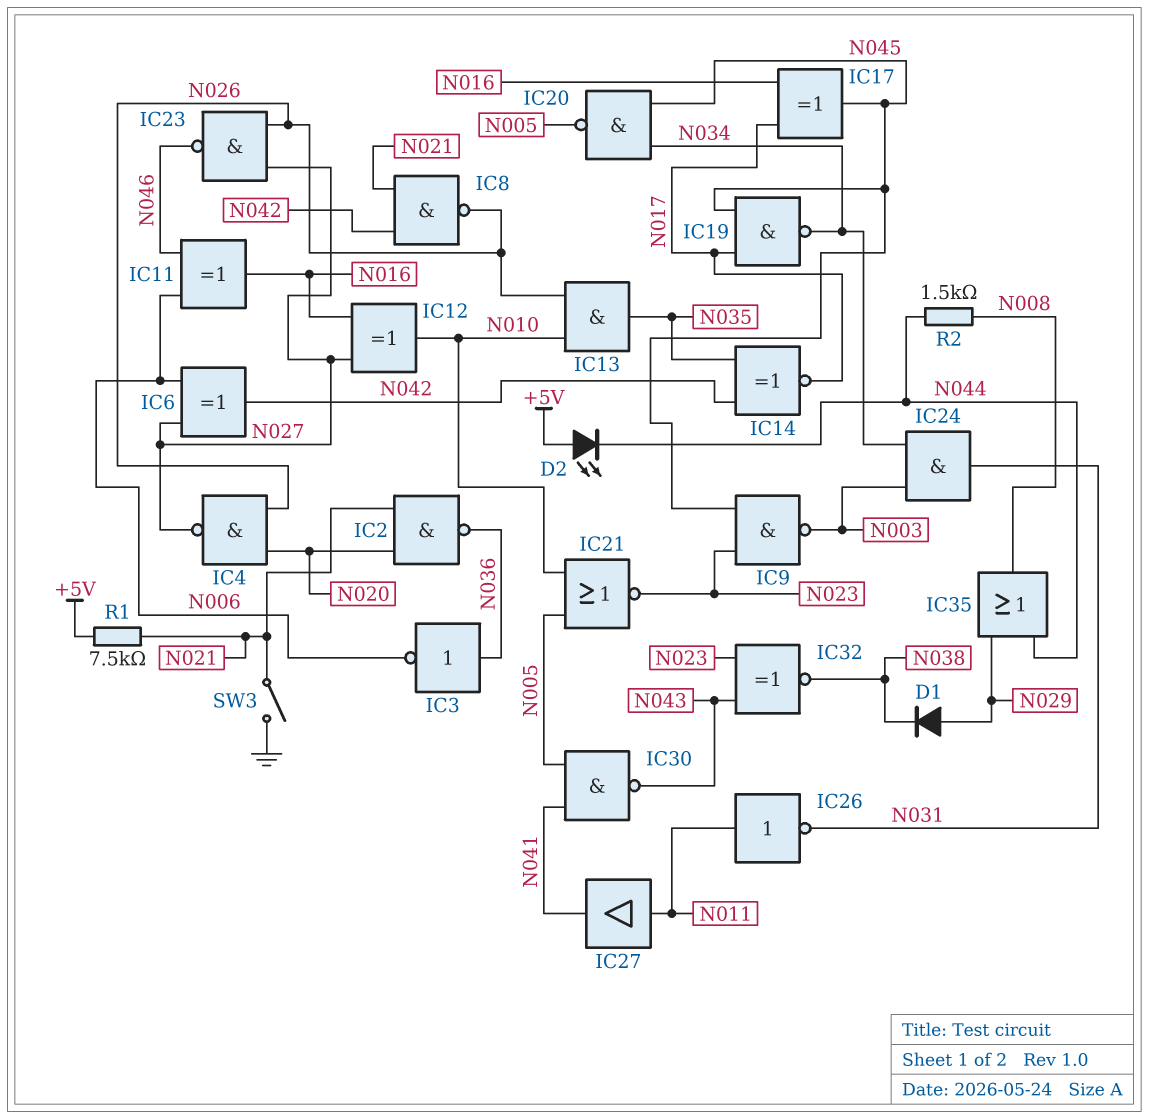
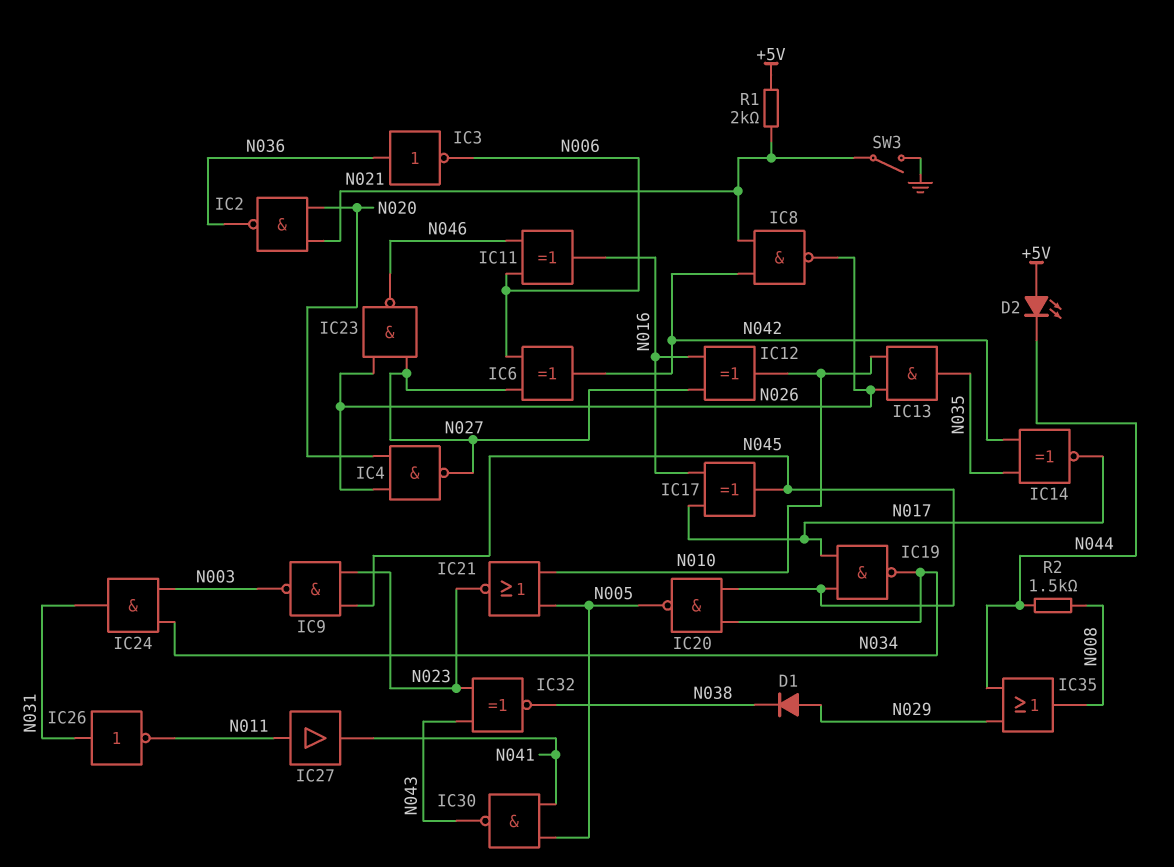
IC26: NOT (in N011, out N031) -> NOT (in N031, out N011)
R1: 7.5k (+5V, N021) -> 2k (+5V, N021)

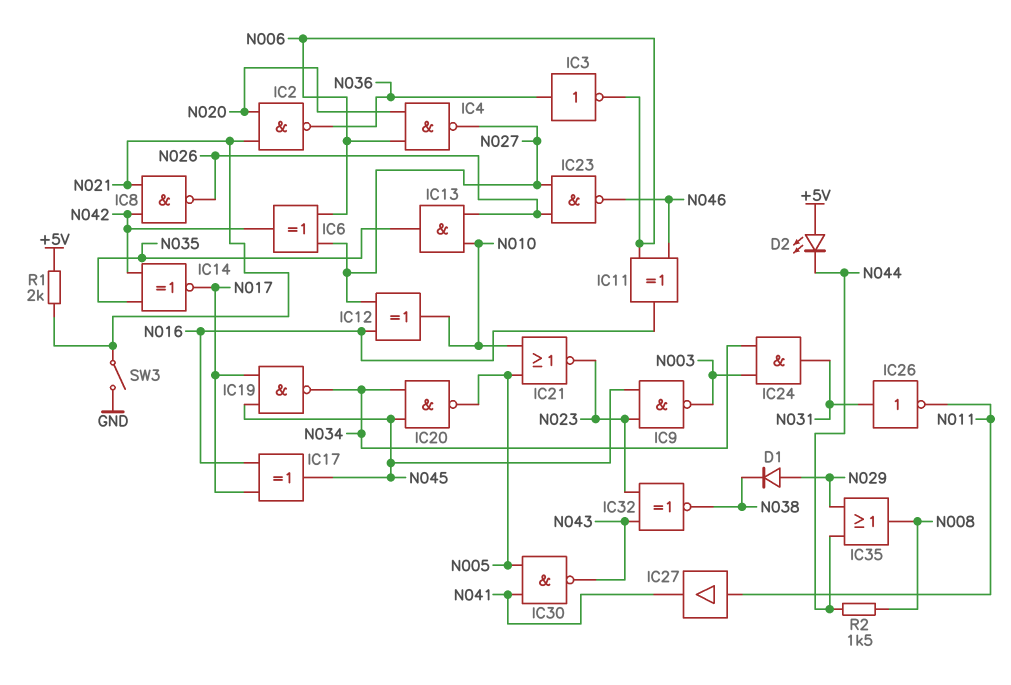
IC4: NAND (in N020, in N026, out N027) -> NAND (in N006, in N020, out N027)

